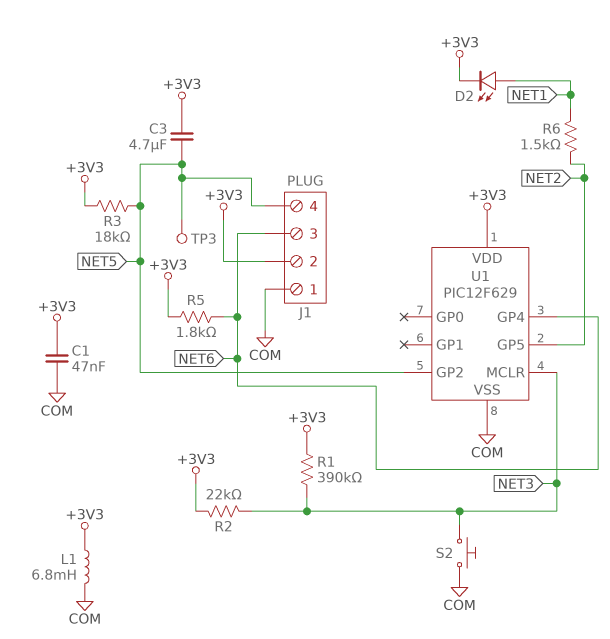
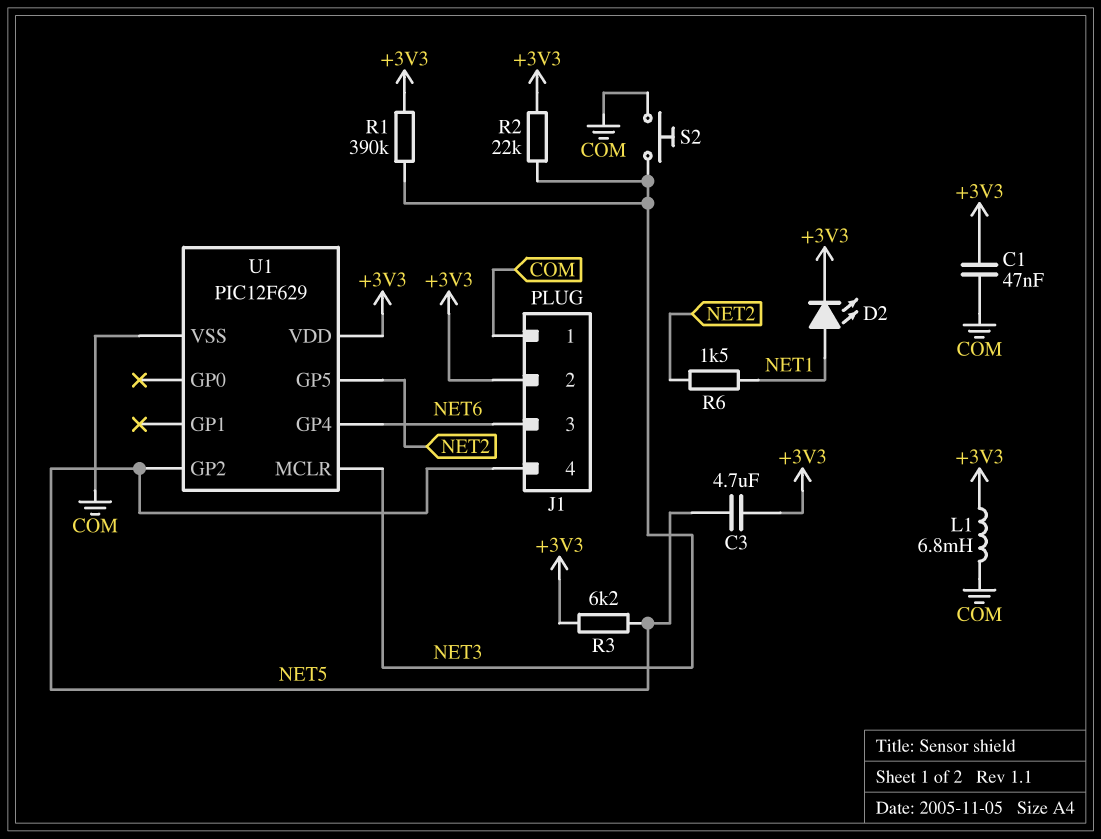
R3: 18k (+3V3, NET5) -> 6.2k (+3V3, NET5)
R5: 1.8k (+3V3, NET6) -> none
TP3: test point (NET5) -> none

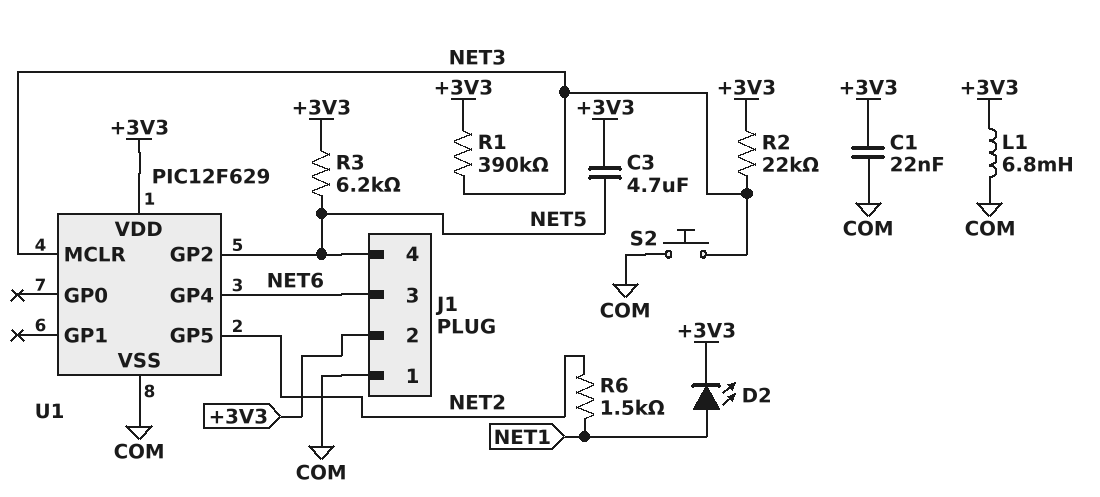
C1: 47nF (+3V3, COM) -> 22nF (+3V3, COM)

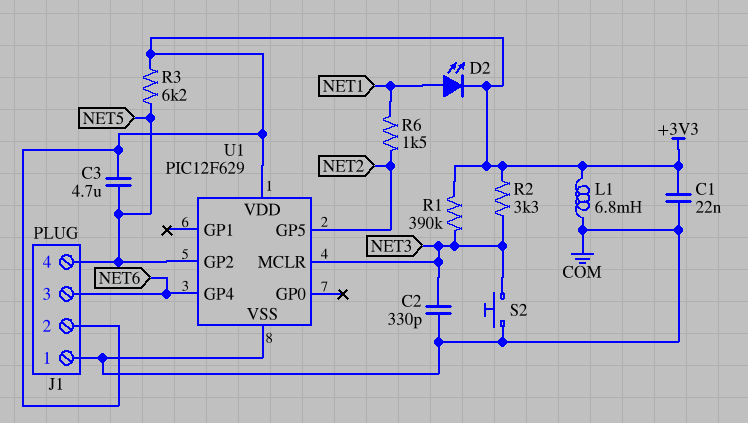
C2: none -> 330pF (COM, NET3)
R2: 22k (+3V3, NET3) -> 3.3k (+3V3, NET3)

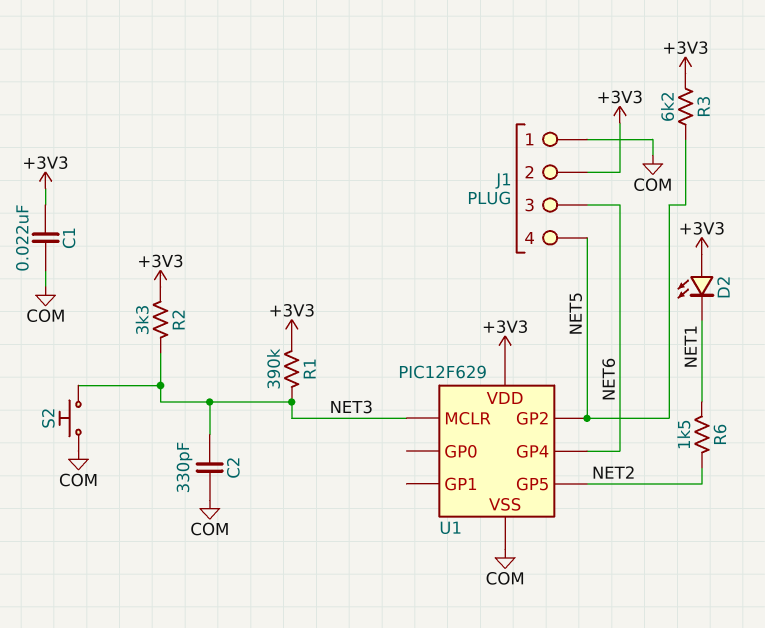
C3: 4.7uF (+3V3, NET5) -> none
D2: LED (A NET1, K +3V3) -> LED (A +3V3, K NET1)
L1: 6.8mH (+3V3, COM) -> none

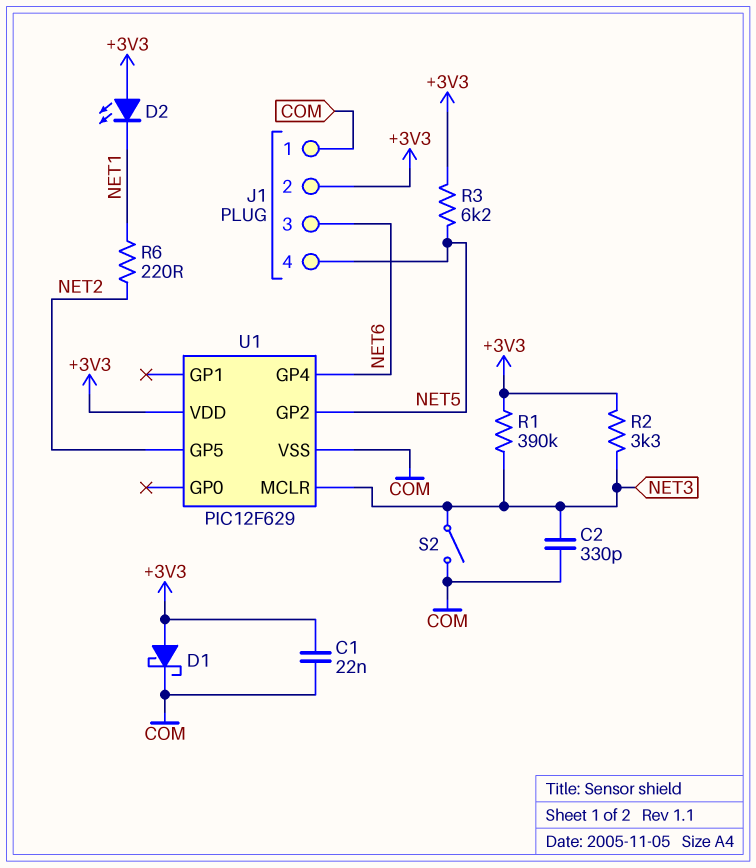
D1: none -> schottky (A +3V3, K COM)
R6: 1.5k (NET1, NET2) -> 220 (NET1, NET2)
S2: button (COM, NET3) -> switch (COM, NET3)

